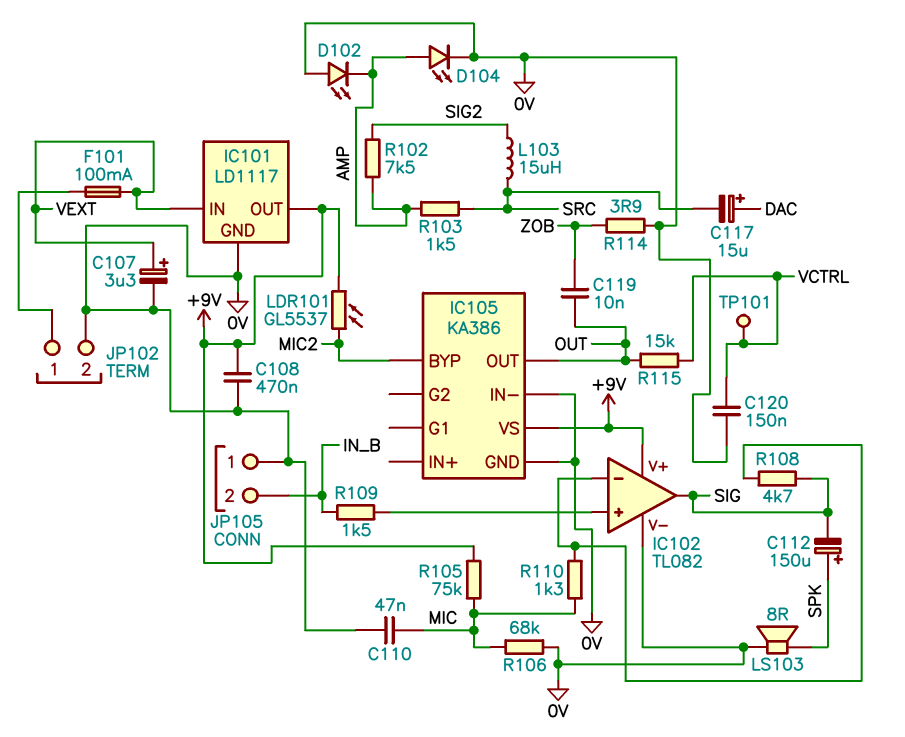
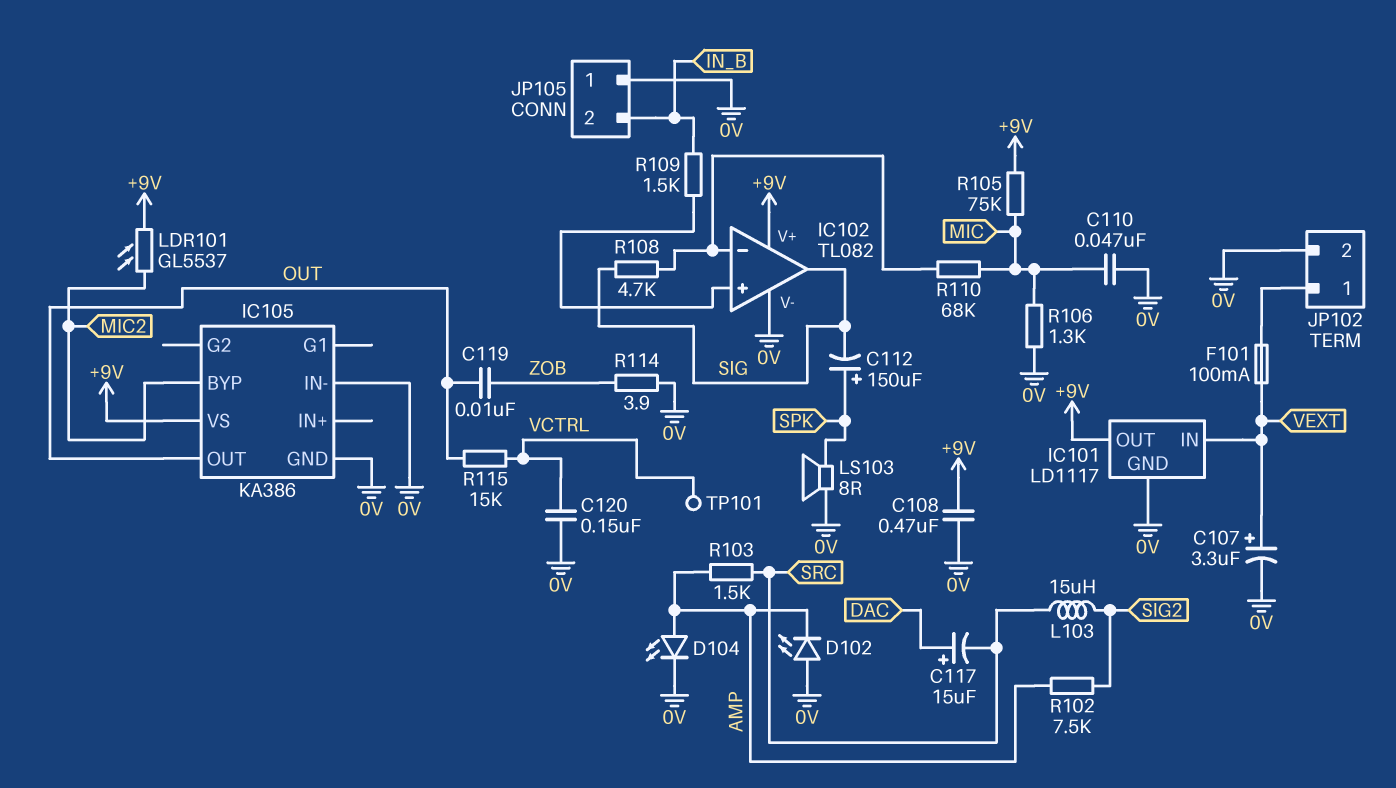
R106: 68k (0V, MIC) -> 1.3k (0V, MIC)
R110: 1.3k (IC102/in-, MIC) -> 68k (IC102/in-, MIC)

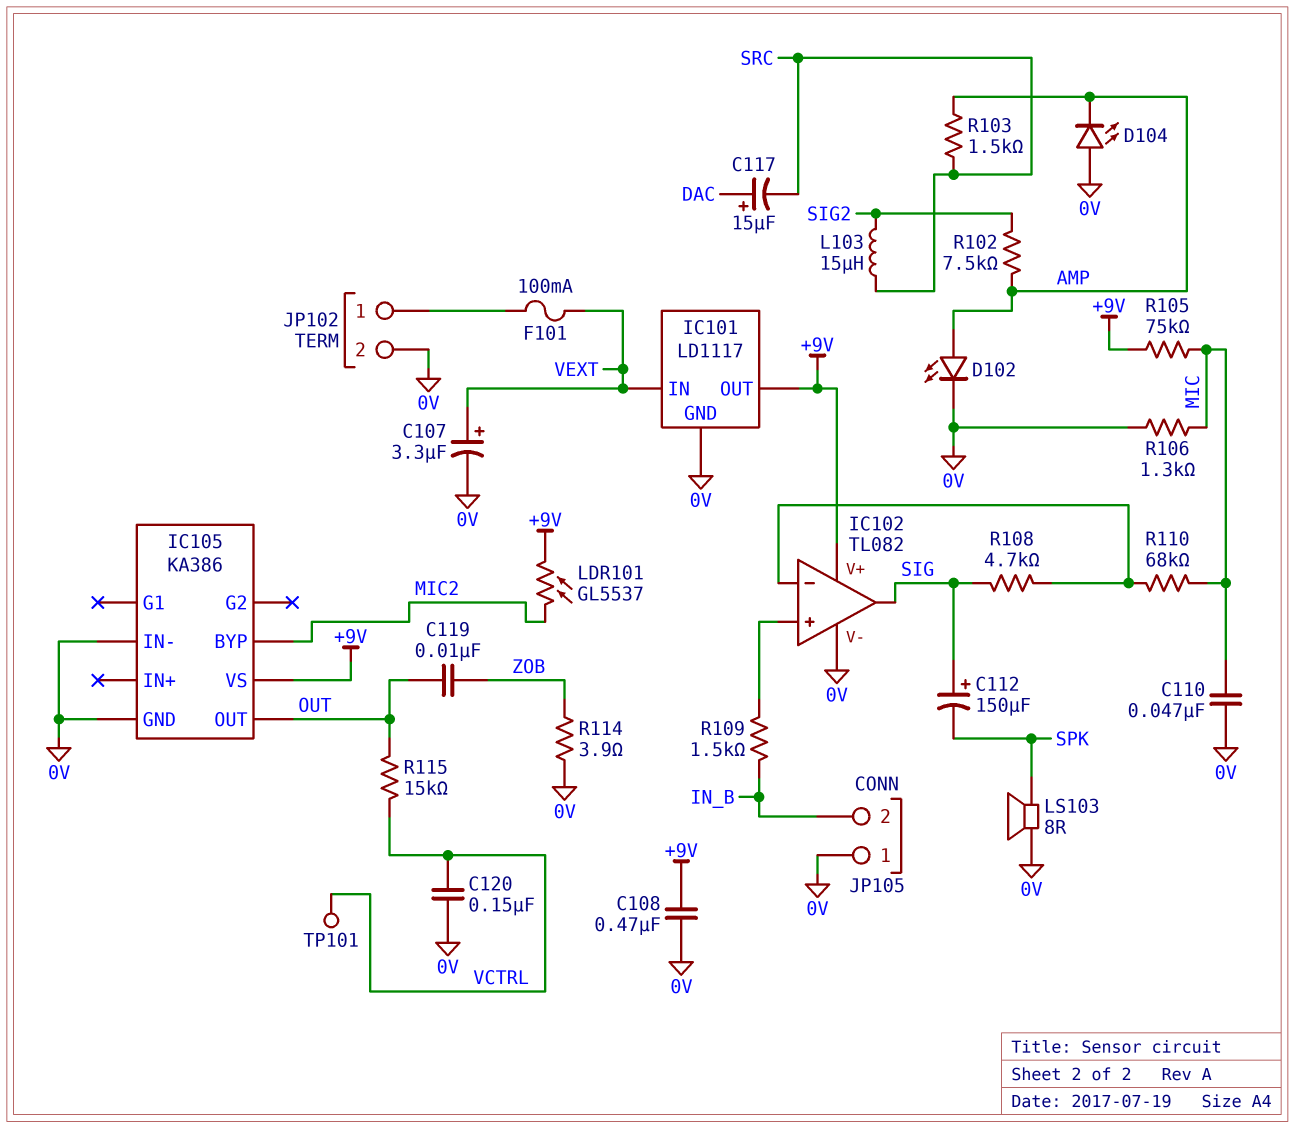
C112: 150uF (plus SPK, minus SIG) -> 150uF (plus SIG, minus SPK)
D102: LED (A 0V, K AMP) -> LED (A AMP, K 0V)
D104: LED (A AMP, K 0V) -> LED (A 0V, K AMP)

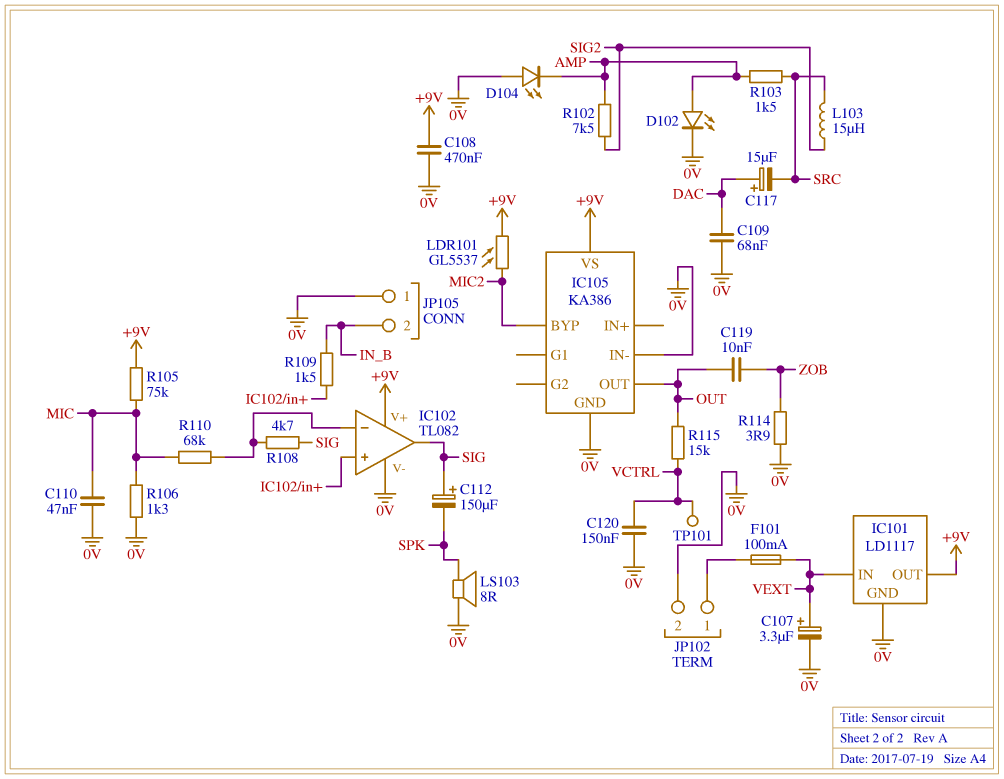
C109: none -> 68nF (0V, DAC)

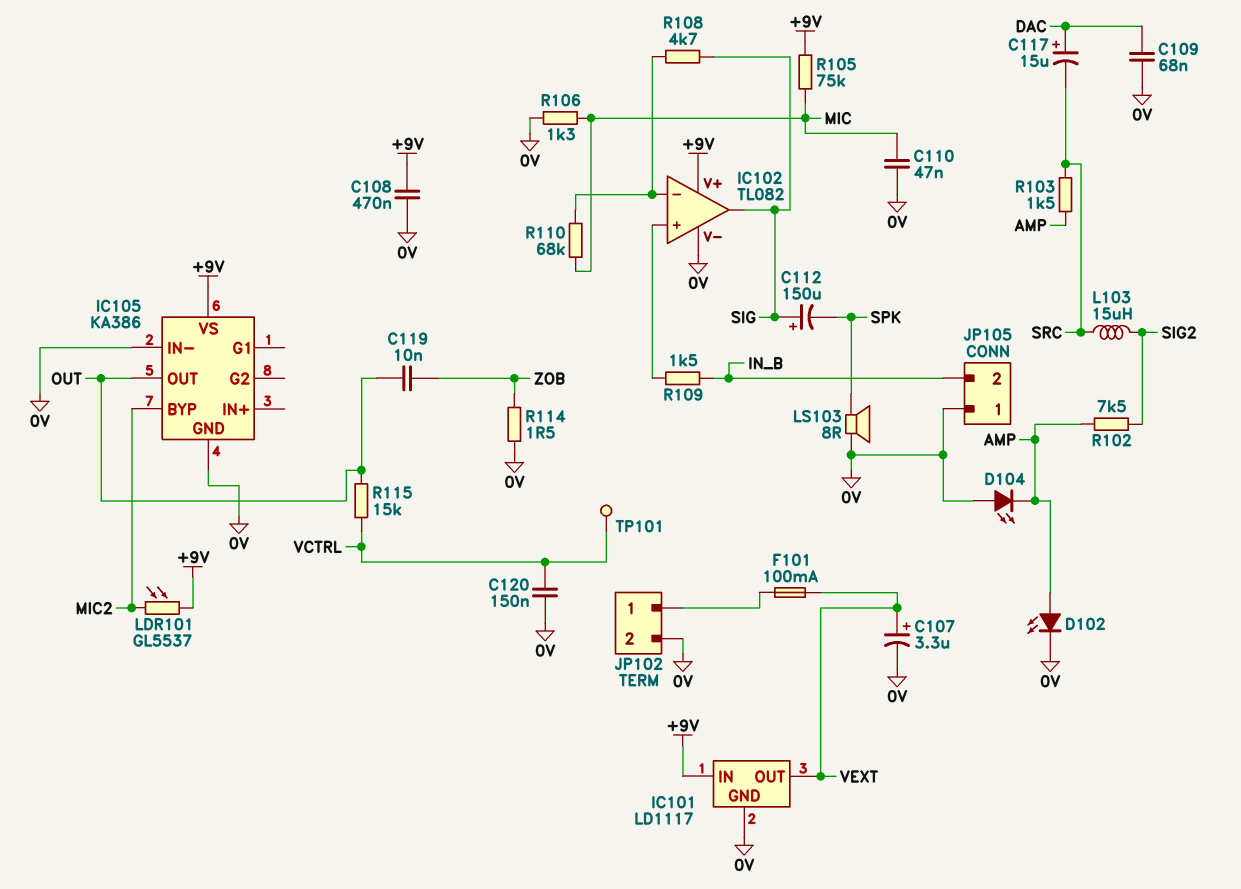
IC101 pin IN: VEXT -> +9V
IC101 pin OUT: +9V -> VEXT
R114: 3.9 (0V, ZOB) -> 1.5 (0V, ZOB)

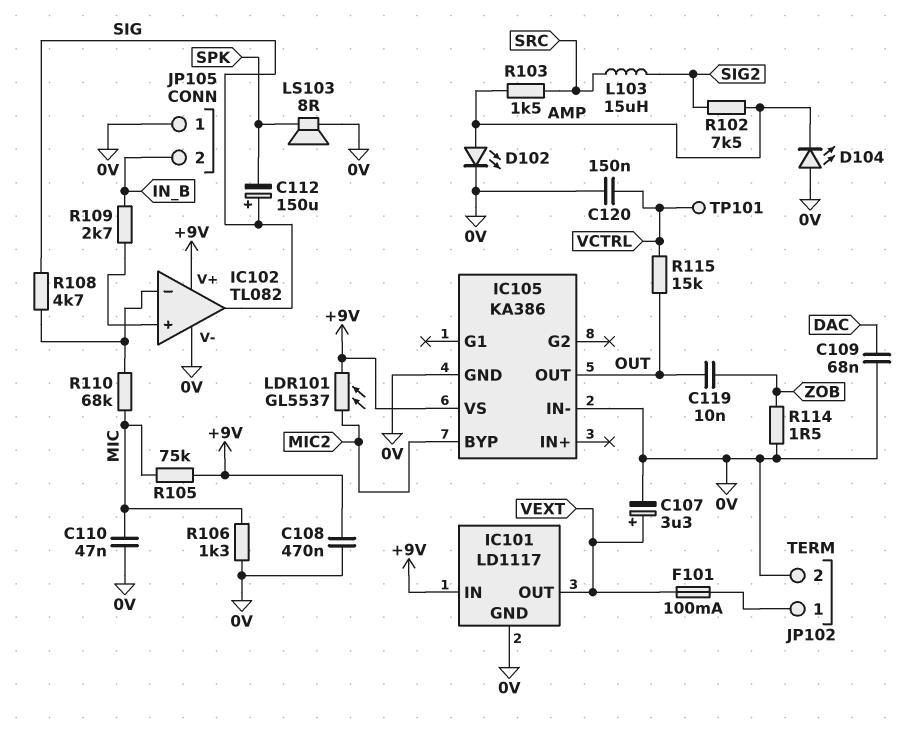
C117: 15uF (plus DAC, minus SRC) -> none
R109: 1.5k (IC102/in+, IN_B) -> 2.7k (IC102/in+, IN_B)

